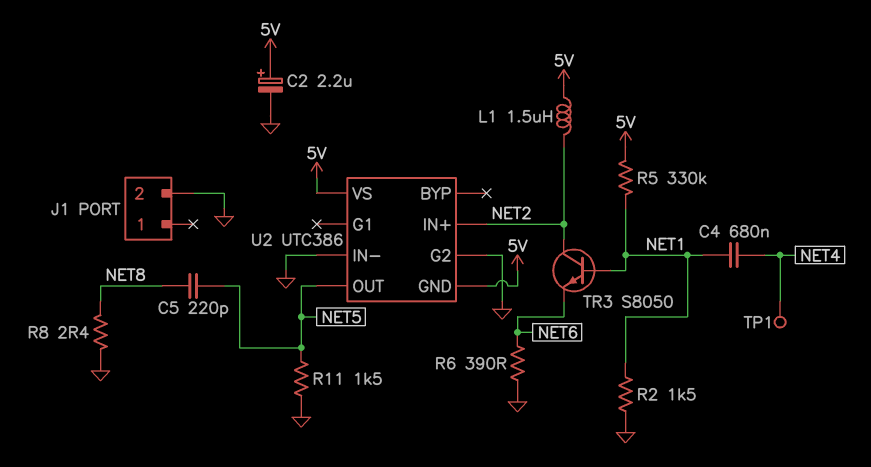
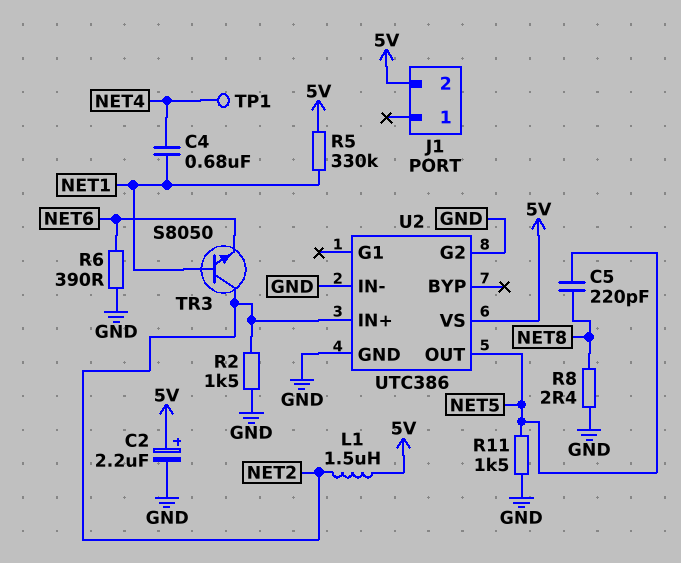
J1 pin 2: GND -> 5V
R2: 1.5k (GND, NET1) -> 1.5k (GND, NET2)
U2 pin GND: 5V -> GND

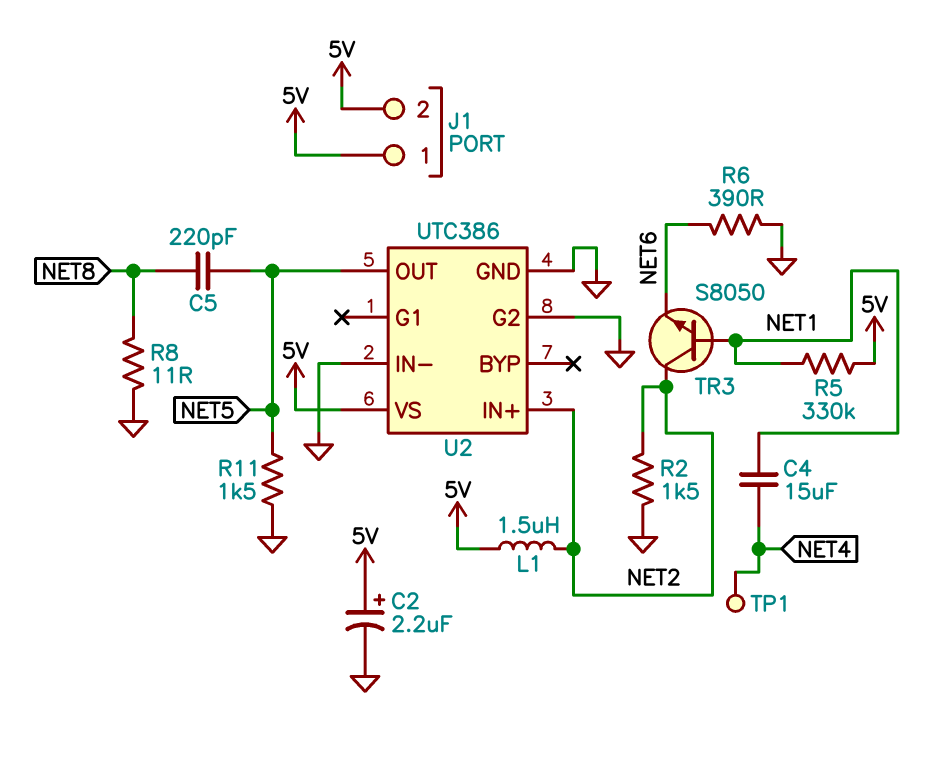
C4: 680nF (NET1, NET4) -> 15uF (NET1, NET4)
J1 pin 1: none -> 5V
R8: 2.4 (GND, NET8) -> 11 (GND, NET8)

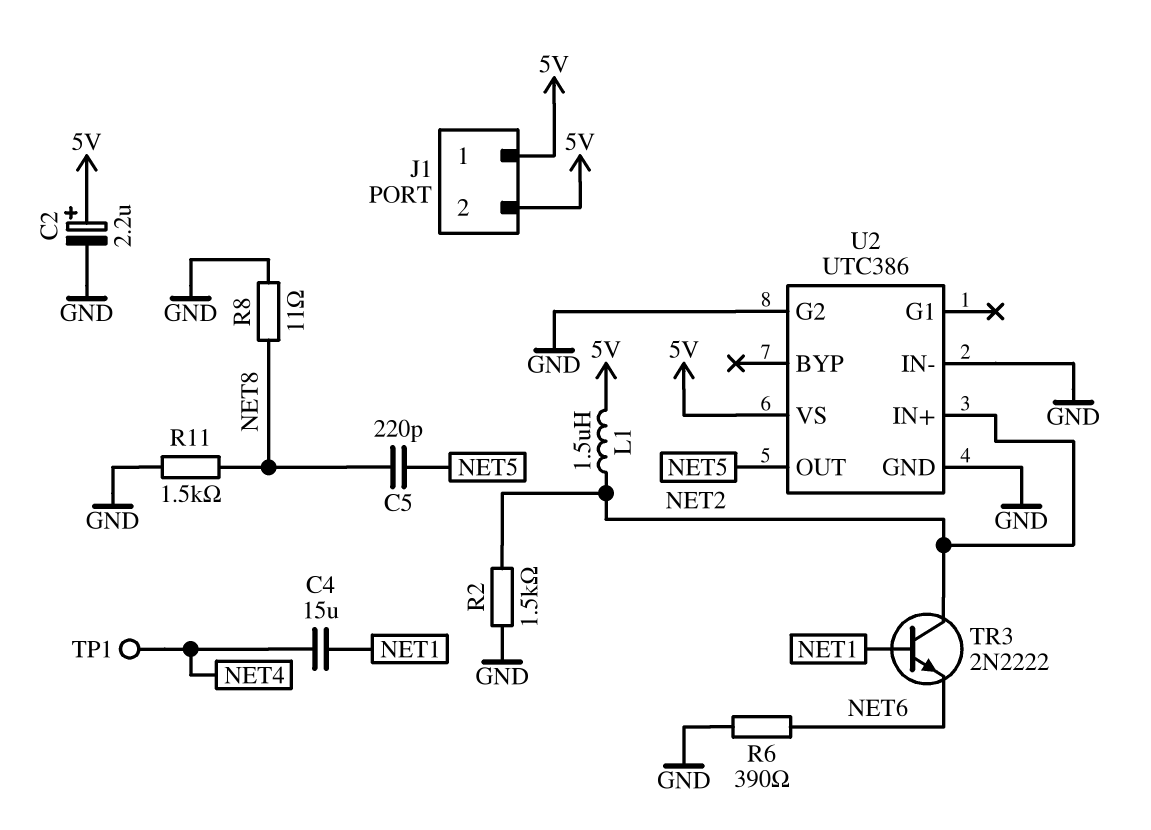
R5: 330k (5V, NET1) -> none
R11: 1.5k (GND, NET5) -> 1.5k (GND, NET8)
TR3: NPN S8050 (B NET1, C NET2, E NET6) -> NPN 2N2222 (B NET1, C NET2, E NET6)

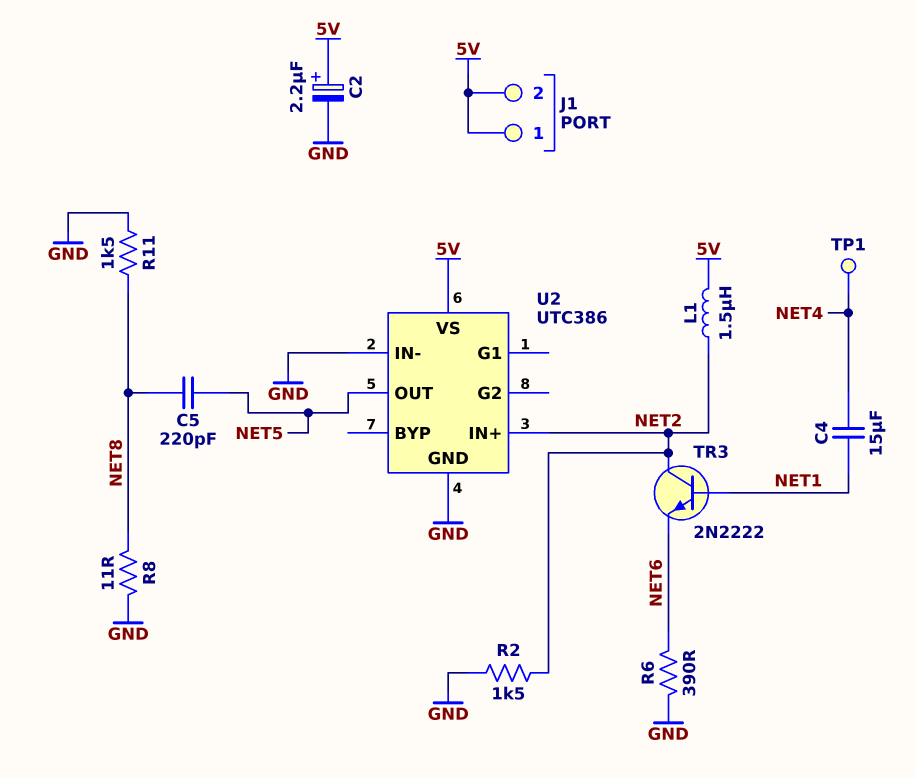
U2 pin G2: GND -> none

